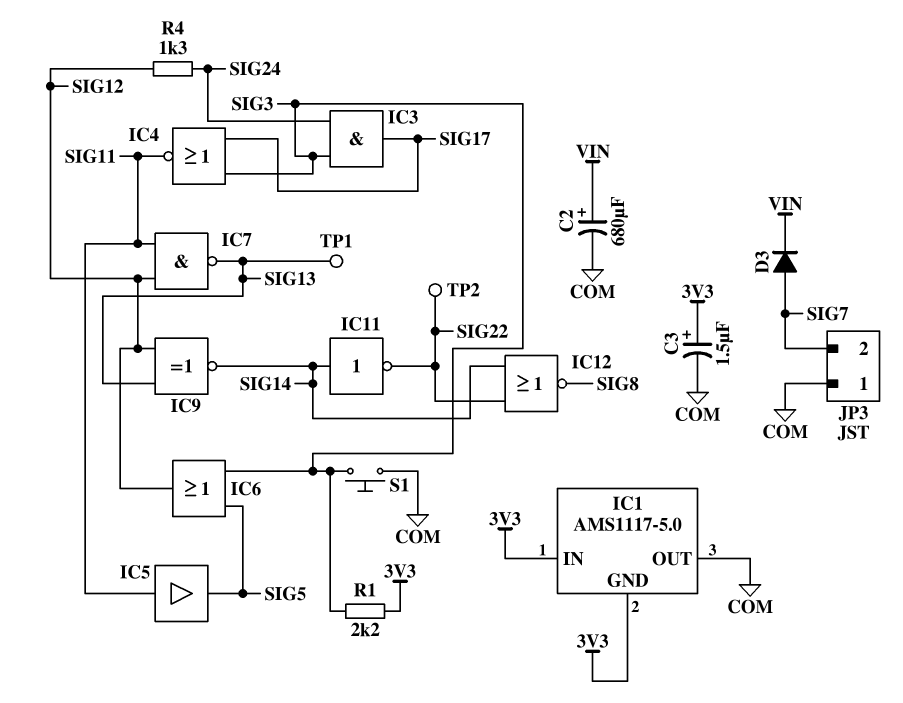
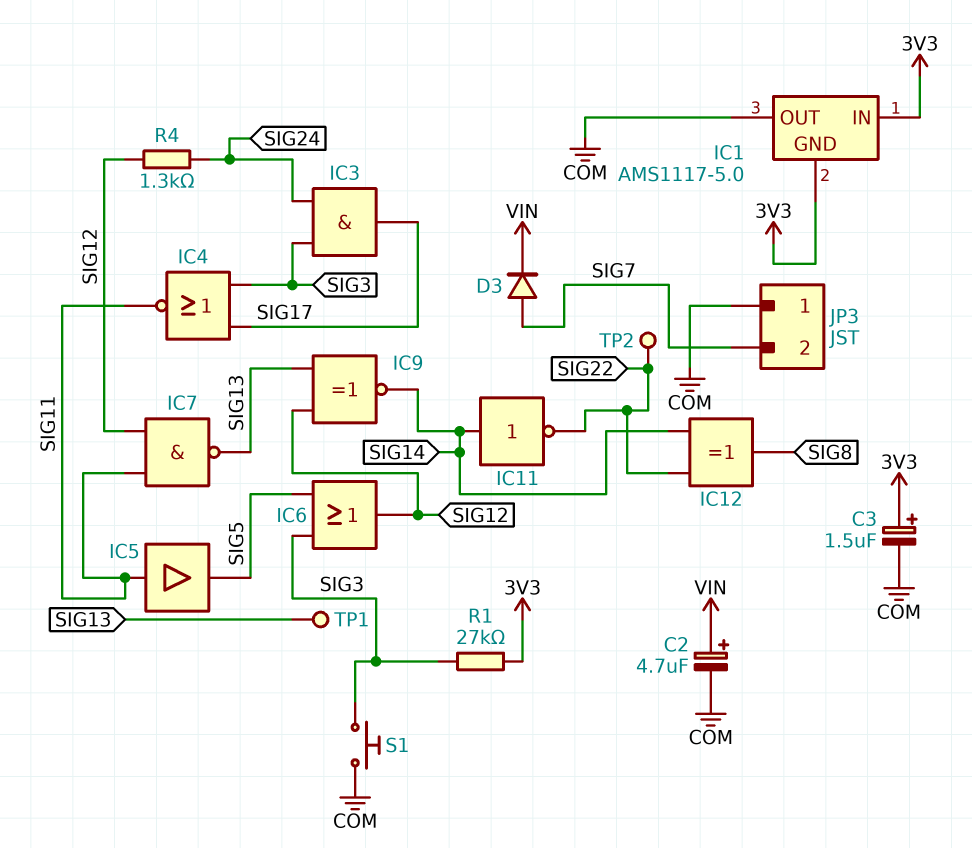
C2: 680uF (plus VIN, minus COM) -> 4.7uF (plus VIN, minus COM)
IC12: NOR (in SIG14, in SIG22, out SIG8) -> XOR (in SIG14, in SIG22, out SIG8)
R1: 2.2k (3V3, SIG3) -> 27k (3V3, SIG3)

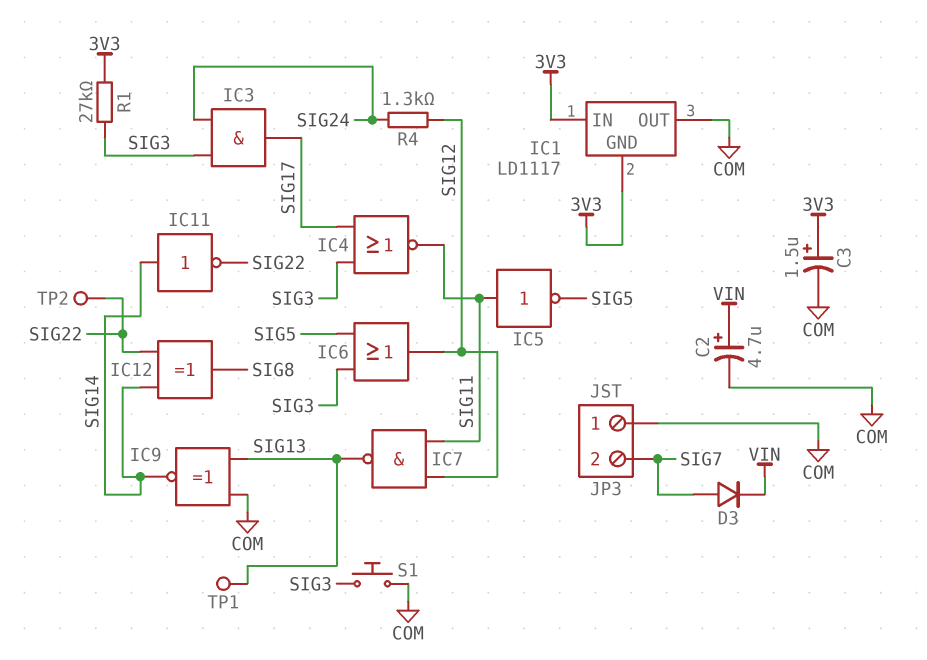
IC1: AMS1117-5.0 -> LD1117
IC5: buffer (in SIG11, out SIG5) -> NOT (in SIG11, out SIG5)
IC9: XNOR (in SIG12, in SIG13, out SIG14) -> XNOR (in COM, in SIG13, out SIG14)

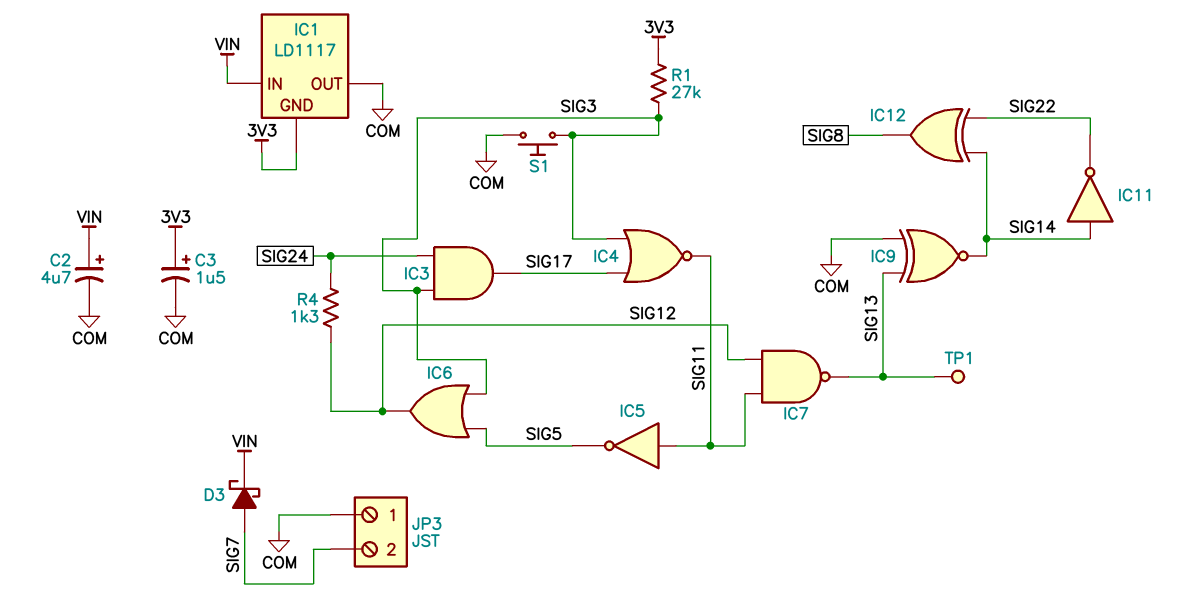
D3: diode (A SIG7, K VIN) -> schottky (A SIG7, K VIN)
IC1 pin IN: 3V3 -> VIN
TP2: test point (SIG22) -> none

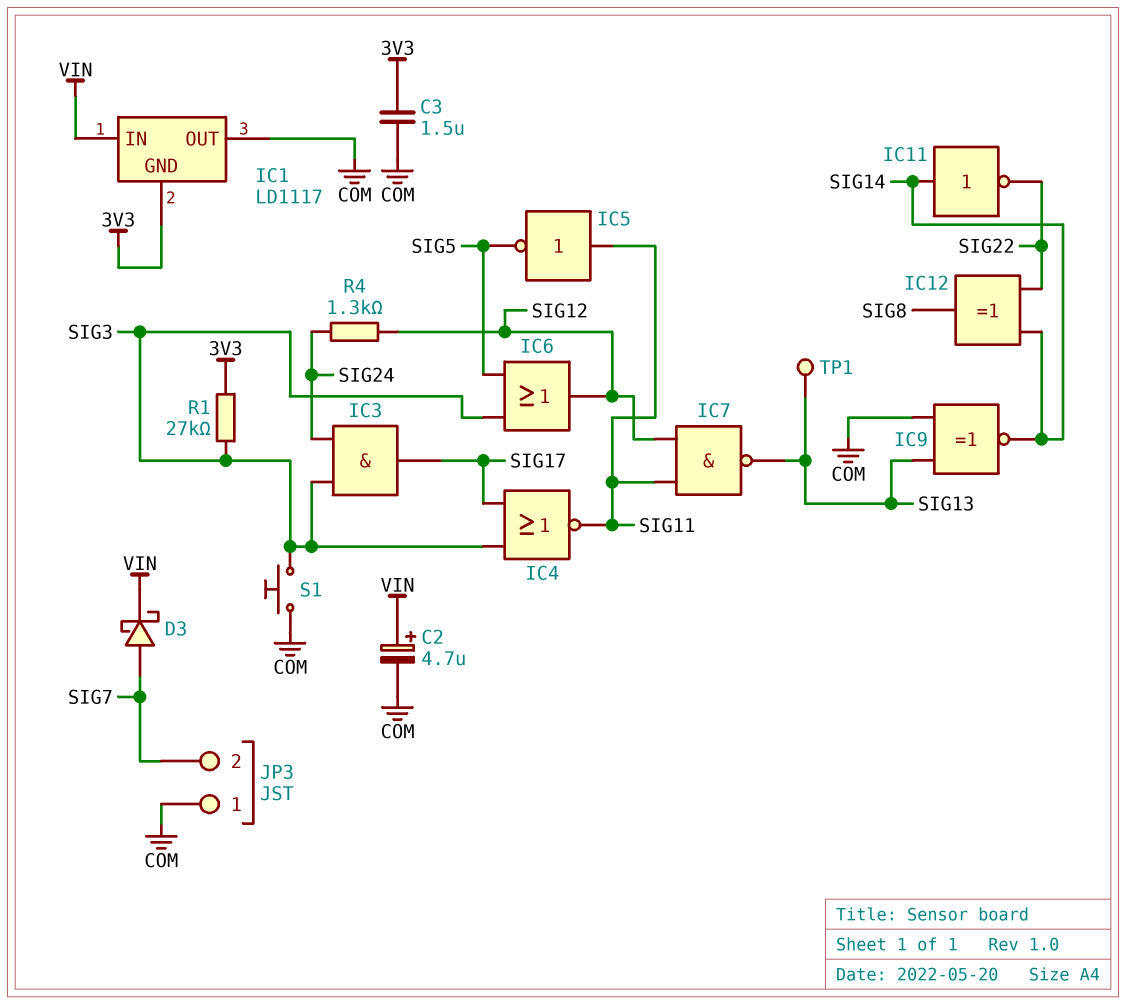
C3: 1.5uF (plus 3V3, minus COM) -> 1.5uF (3V3, COM)

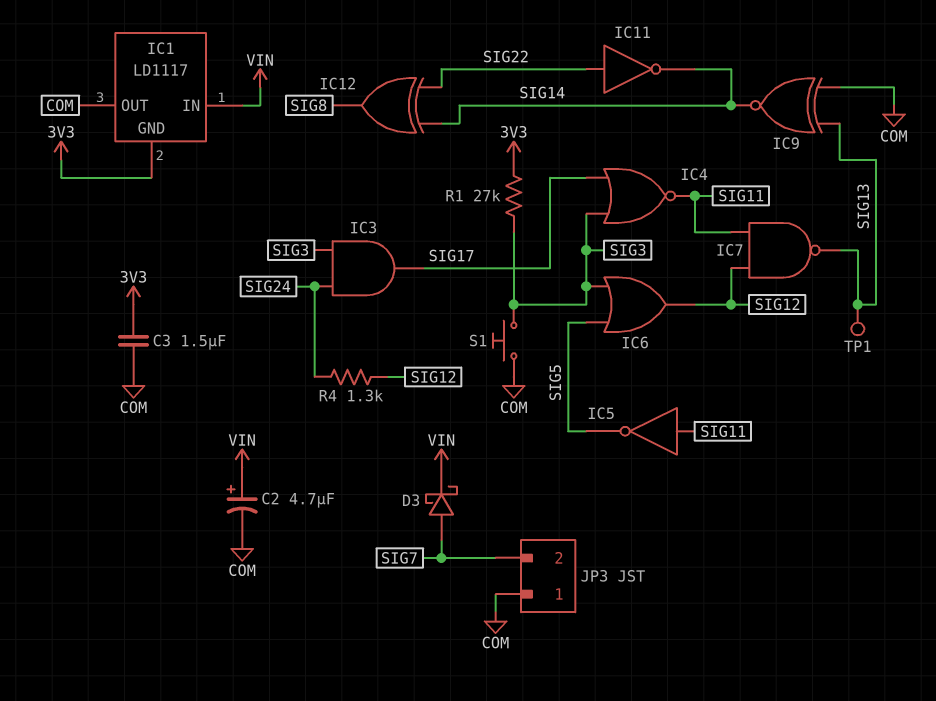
IC11: NOT (in SIG14, out SIG22) -> NOT (in SIG22, out SIG14)

